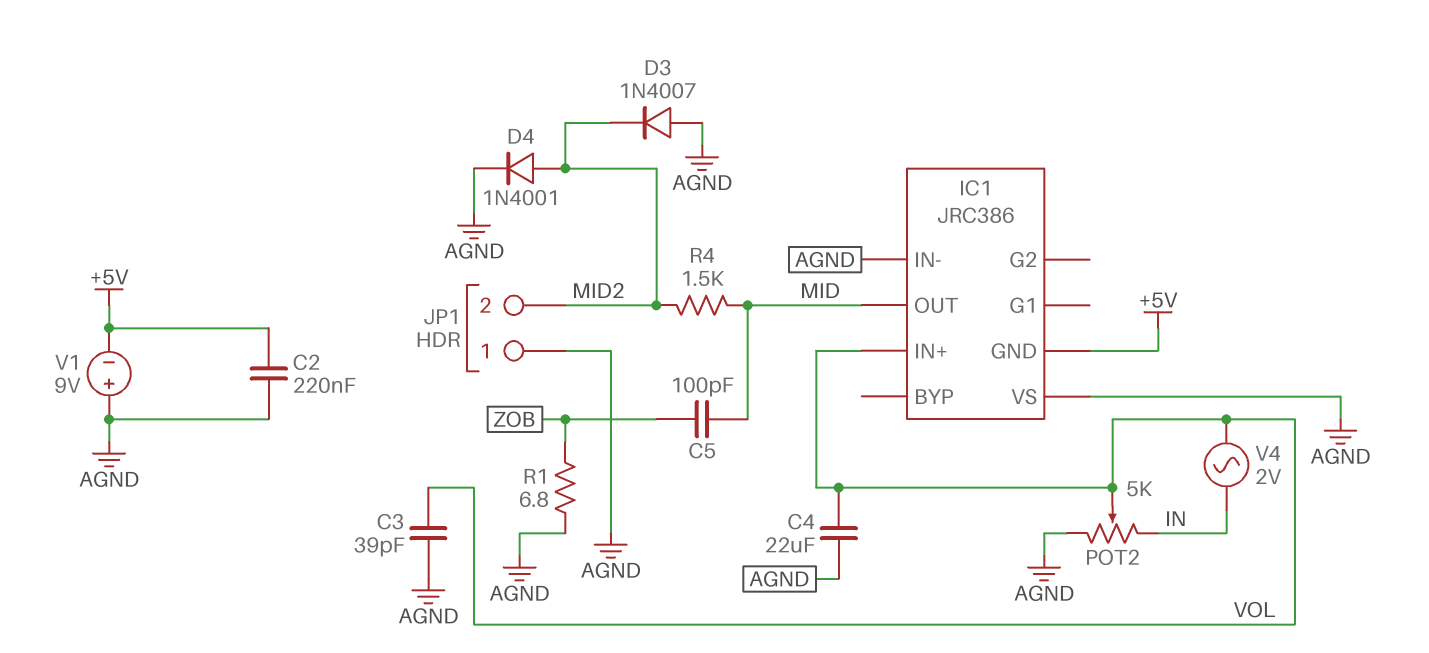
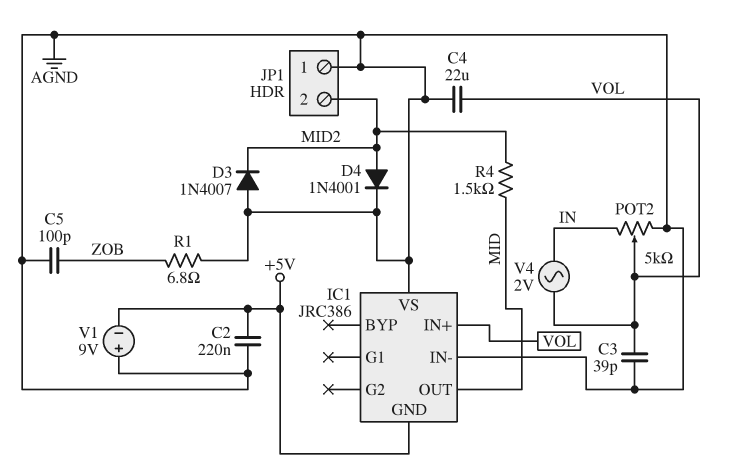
C5: 100pF (MID, ZOB) -> 100pF (AGND, ZOB)

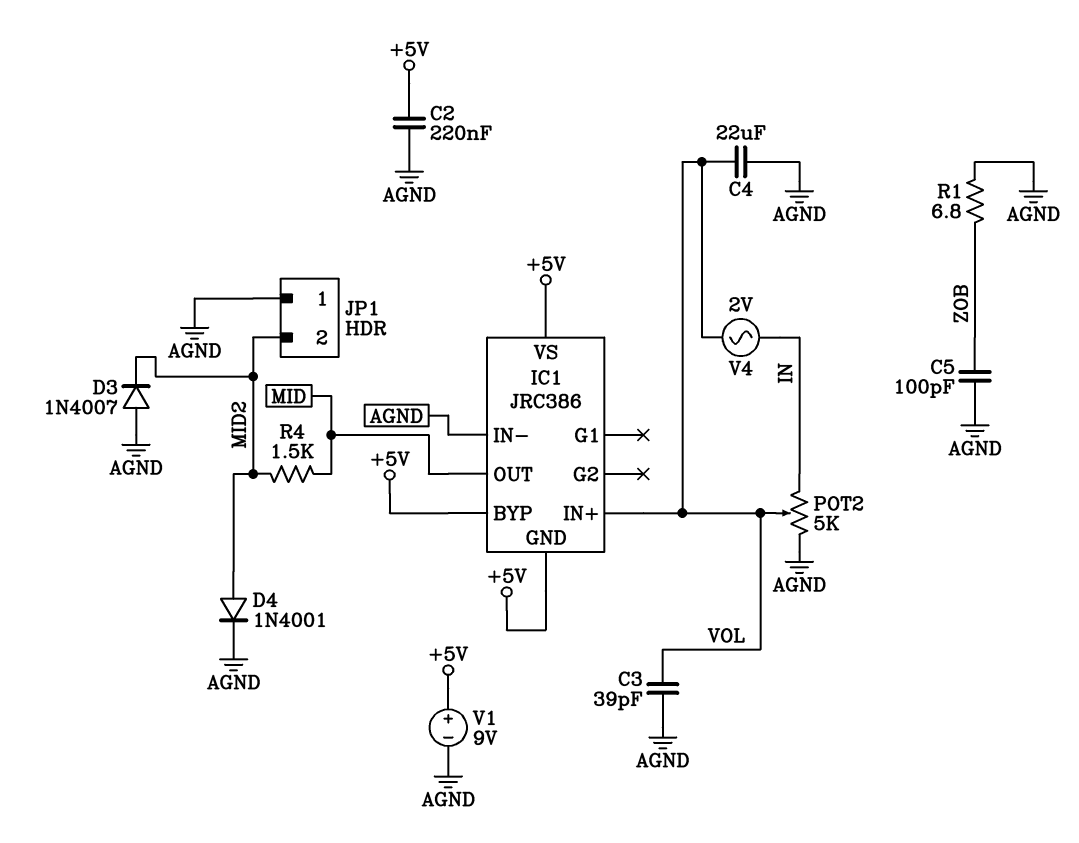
IC1 pin BYP: none -> +5V
IC1 pin VS: AGND -> +5V
V1: 9V (plus AGND, minus +5V) -> 9V (plus +5V, minus AGND)

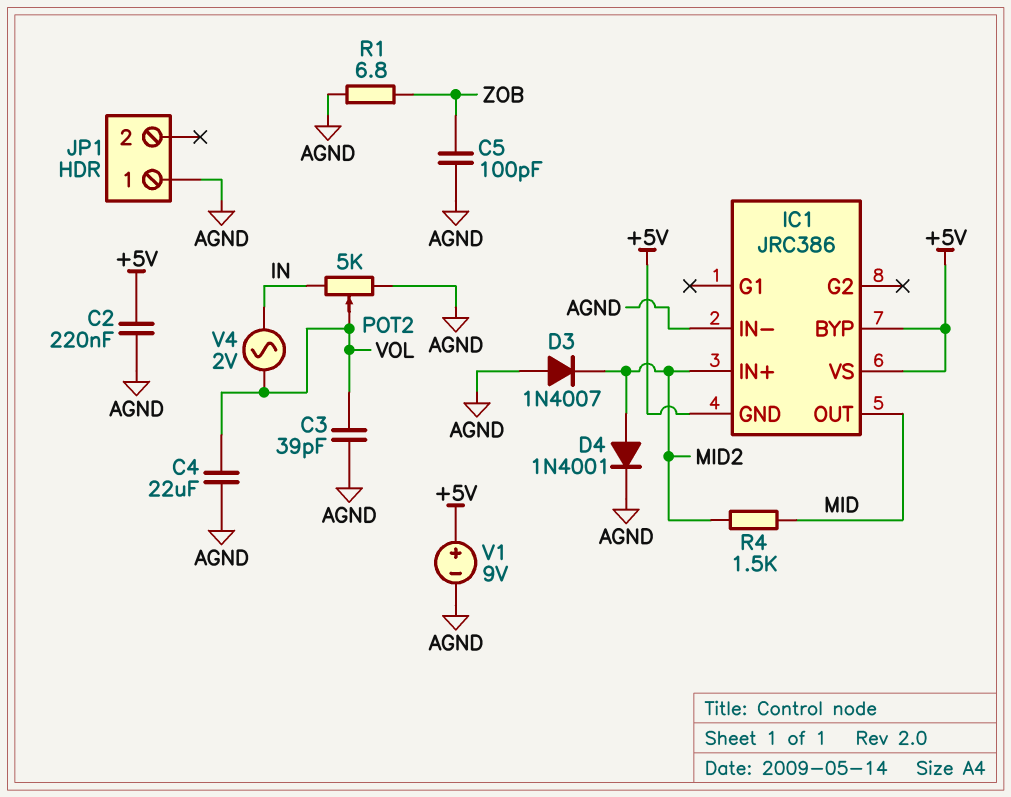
IC1 pin IN+: VOL -> MID2
JP1 pin 2: MID2 -> none

